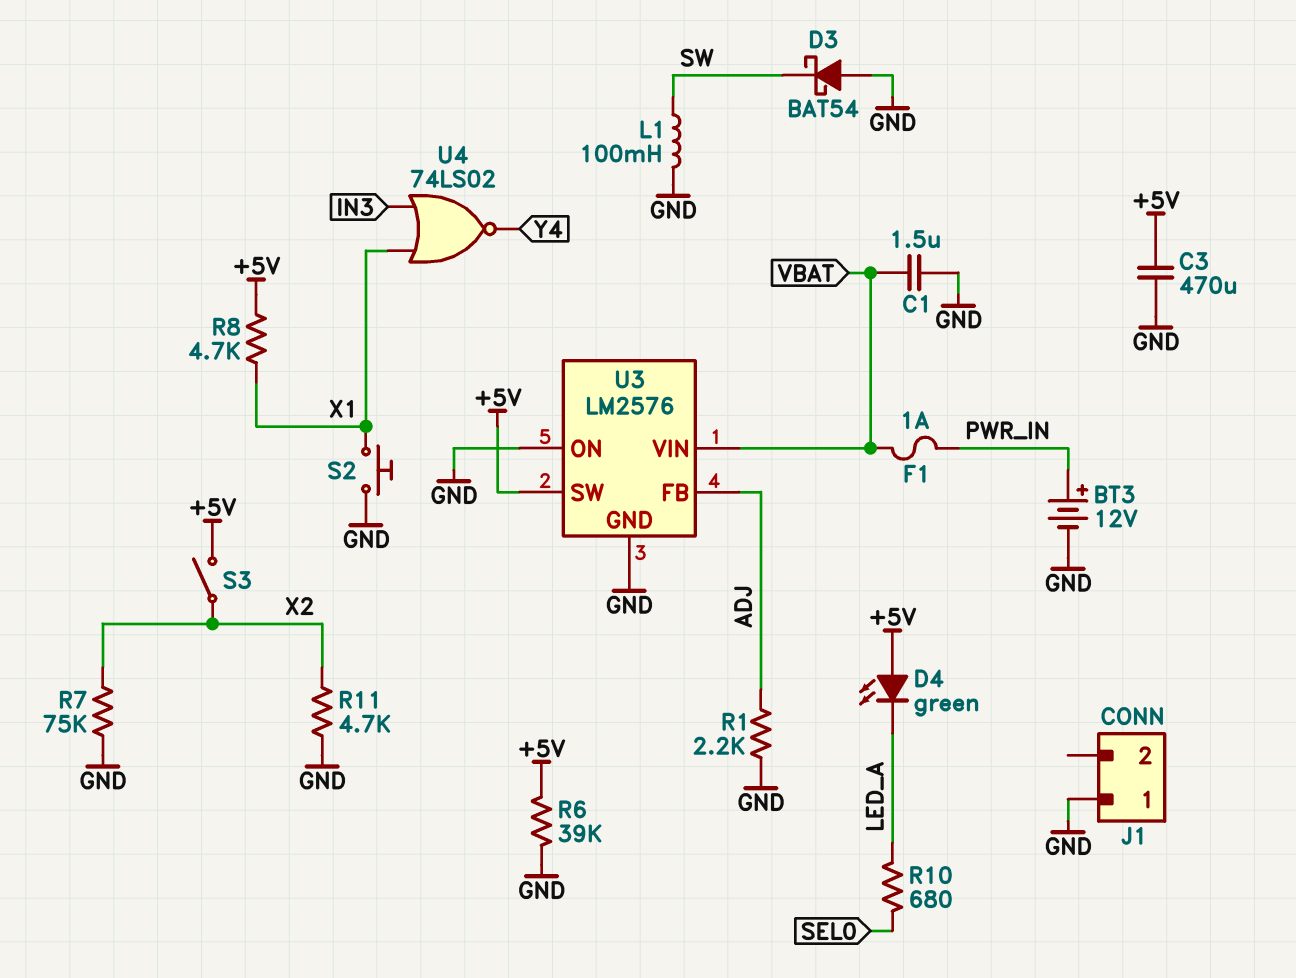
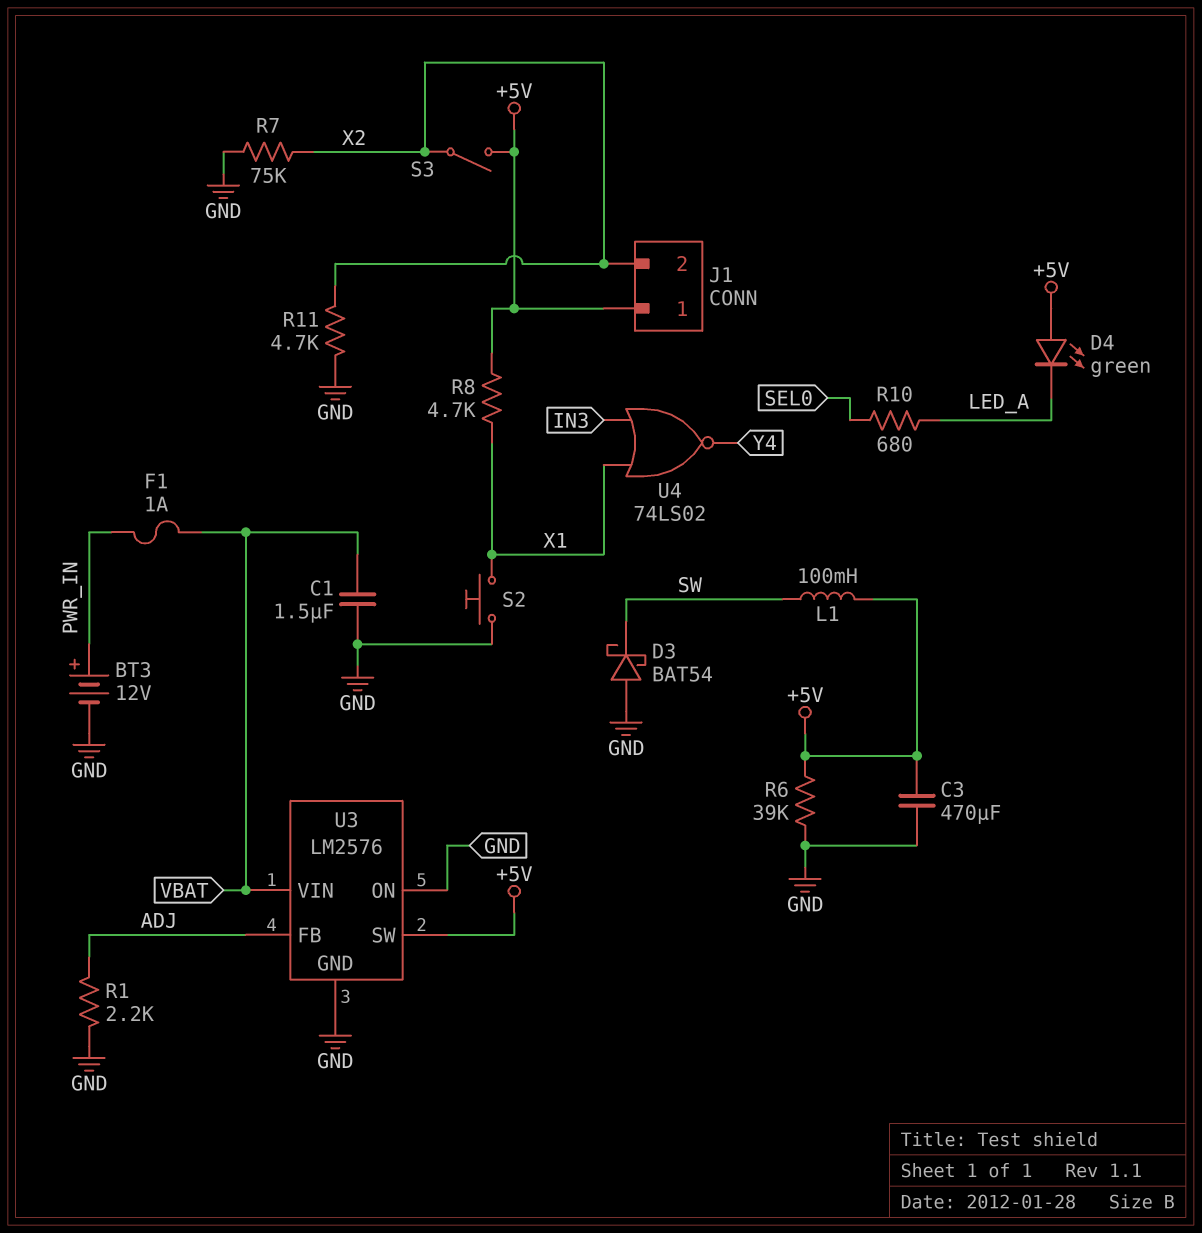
J1 pin 1: GND -> +5V
J1 pin 2: none -> X2
L1: 100mH (GND, SW) -> 100mH (+5V, SW)

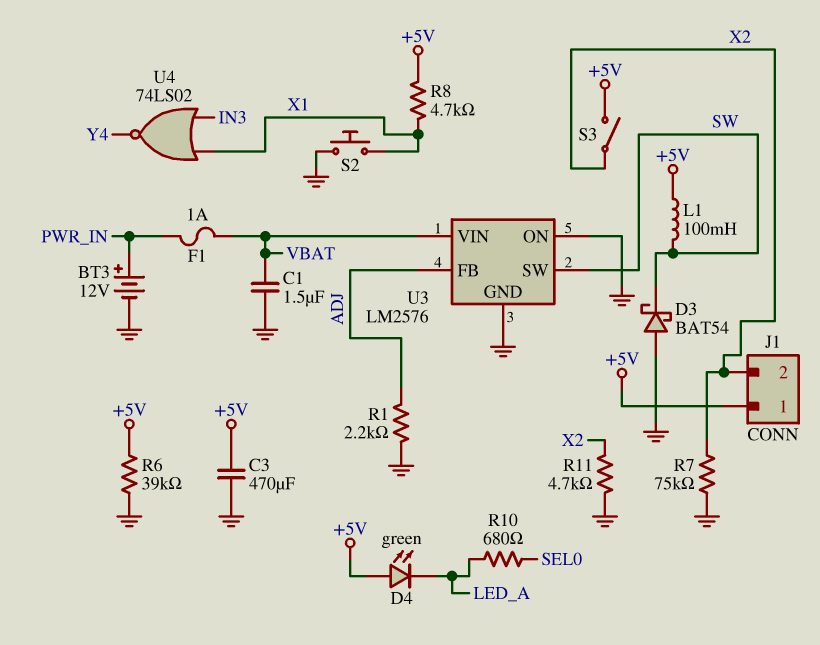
U3 pin SW: +5V -> SW

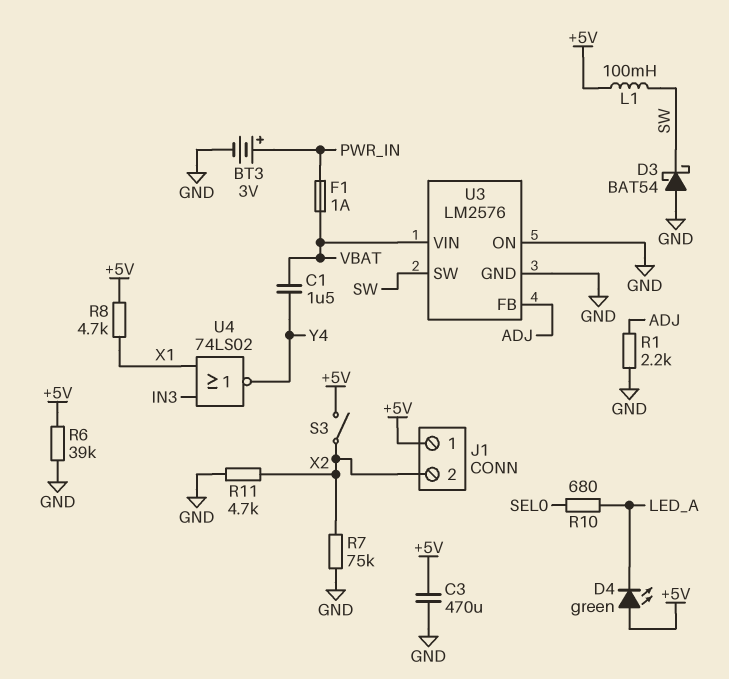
BT3: 12V (plus PWR_IN, minus GND) -> 3V (plus PWR_IN, minus GND)
C1: 1.5uF (GND, VBAT) -> 1.5uF (VBAT, Y4)
S2: button (GND, X1) -> none

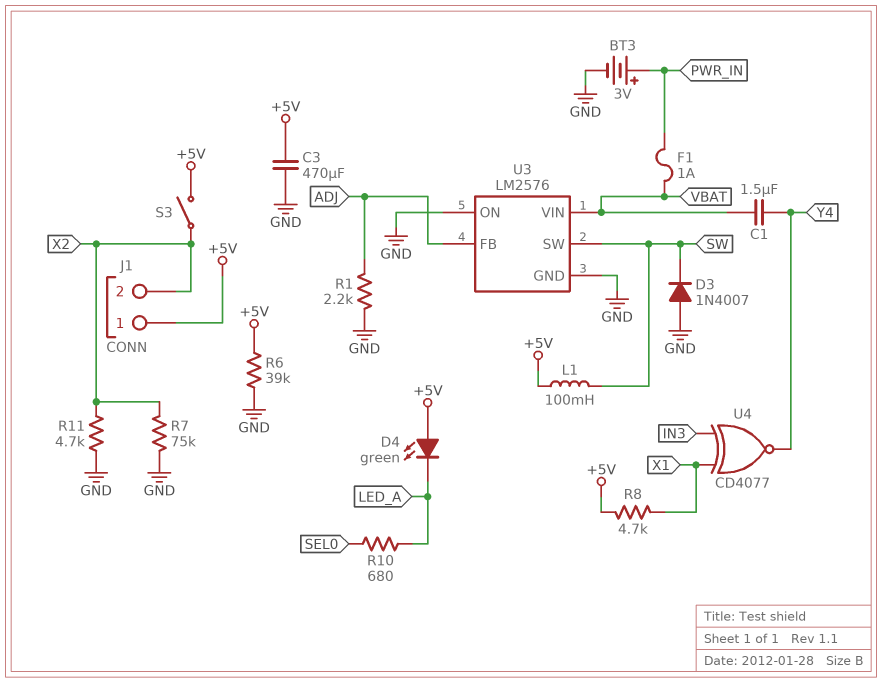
D3: schottky BAT54 (A GND, K SW) -> diode 1N4007 (A GND, K SW)
U4: NOR 74LS02 (in IN3, in X1, out Y4) -> XNOR CD4077 (in IN3, in X1, out Y4)

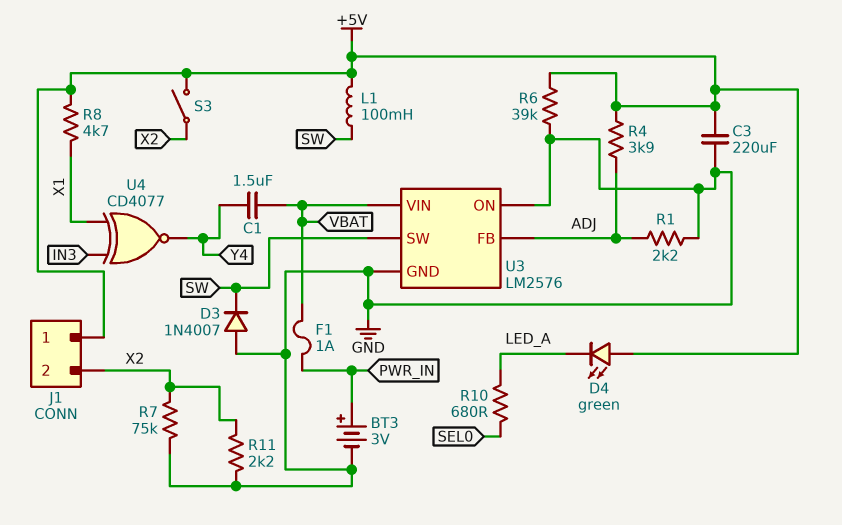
C3: 470uF (+5V, GND) -> 220uF (+5V, GND)
R4: none -> 3.9k (+5V, ADJ)
R11: 4.7k (GND, X2) -> 2.2k (GND, X2)

